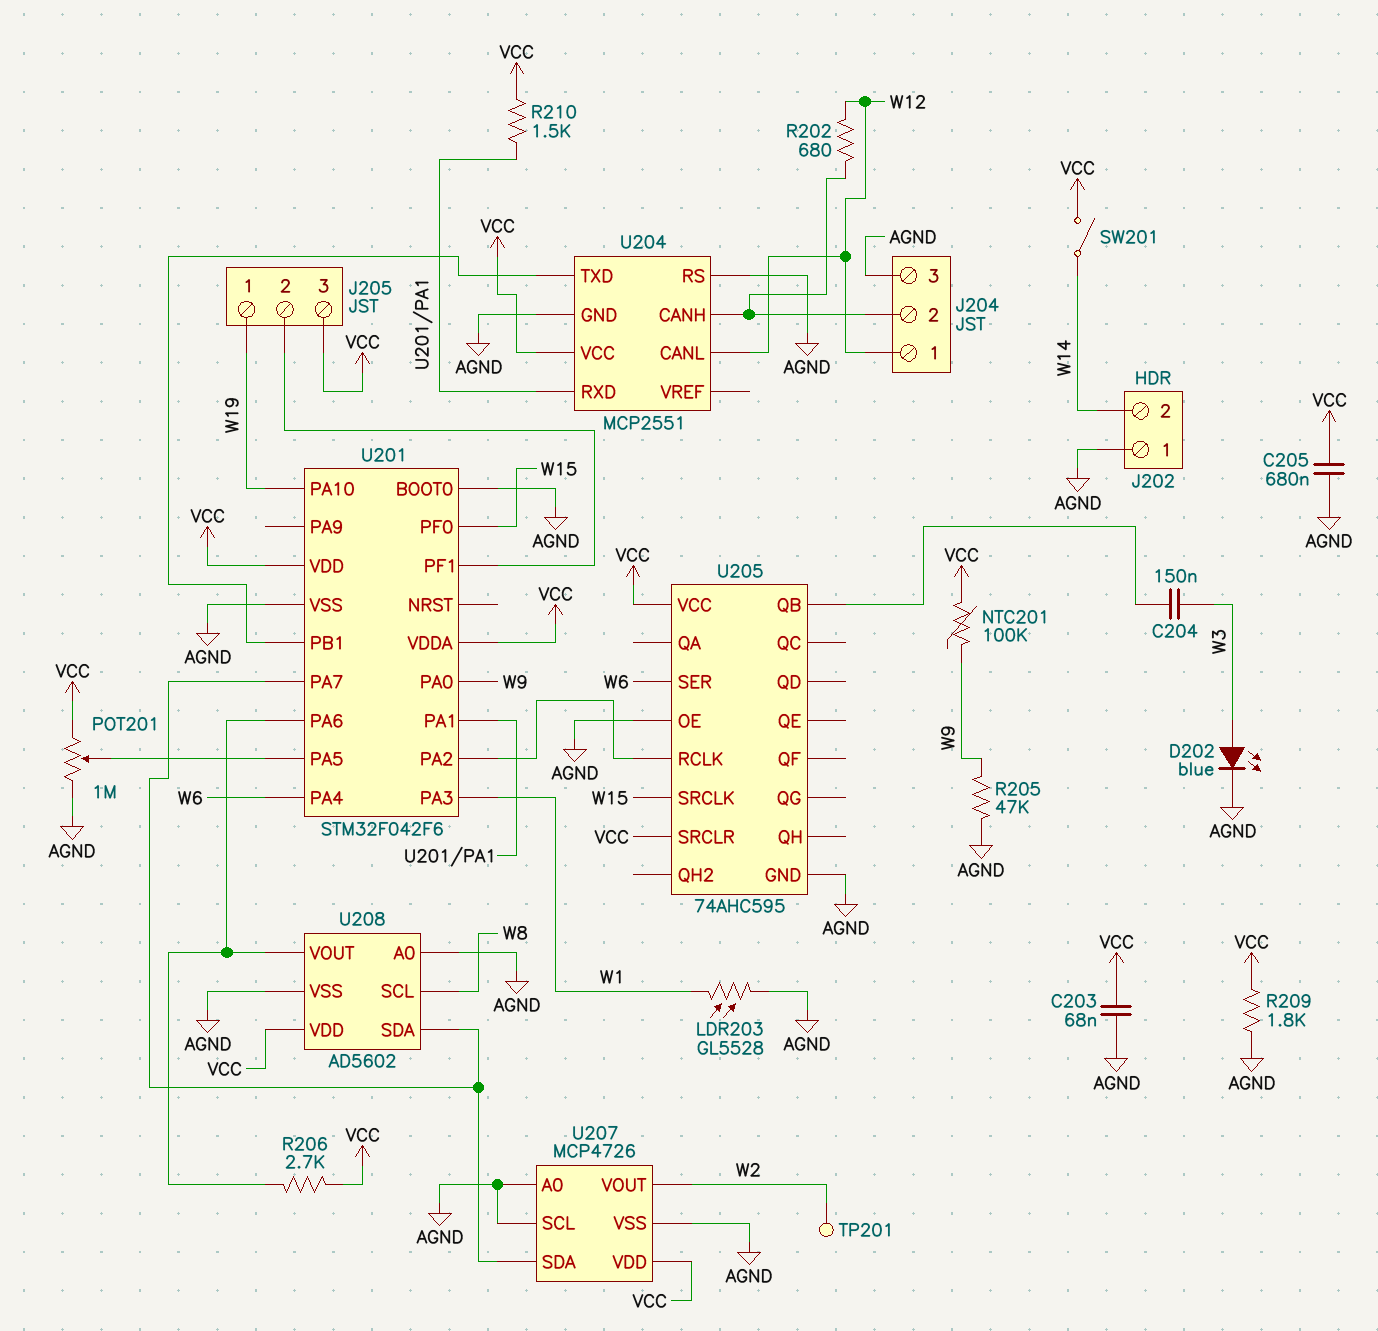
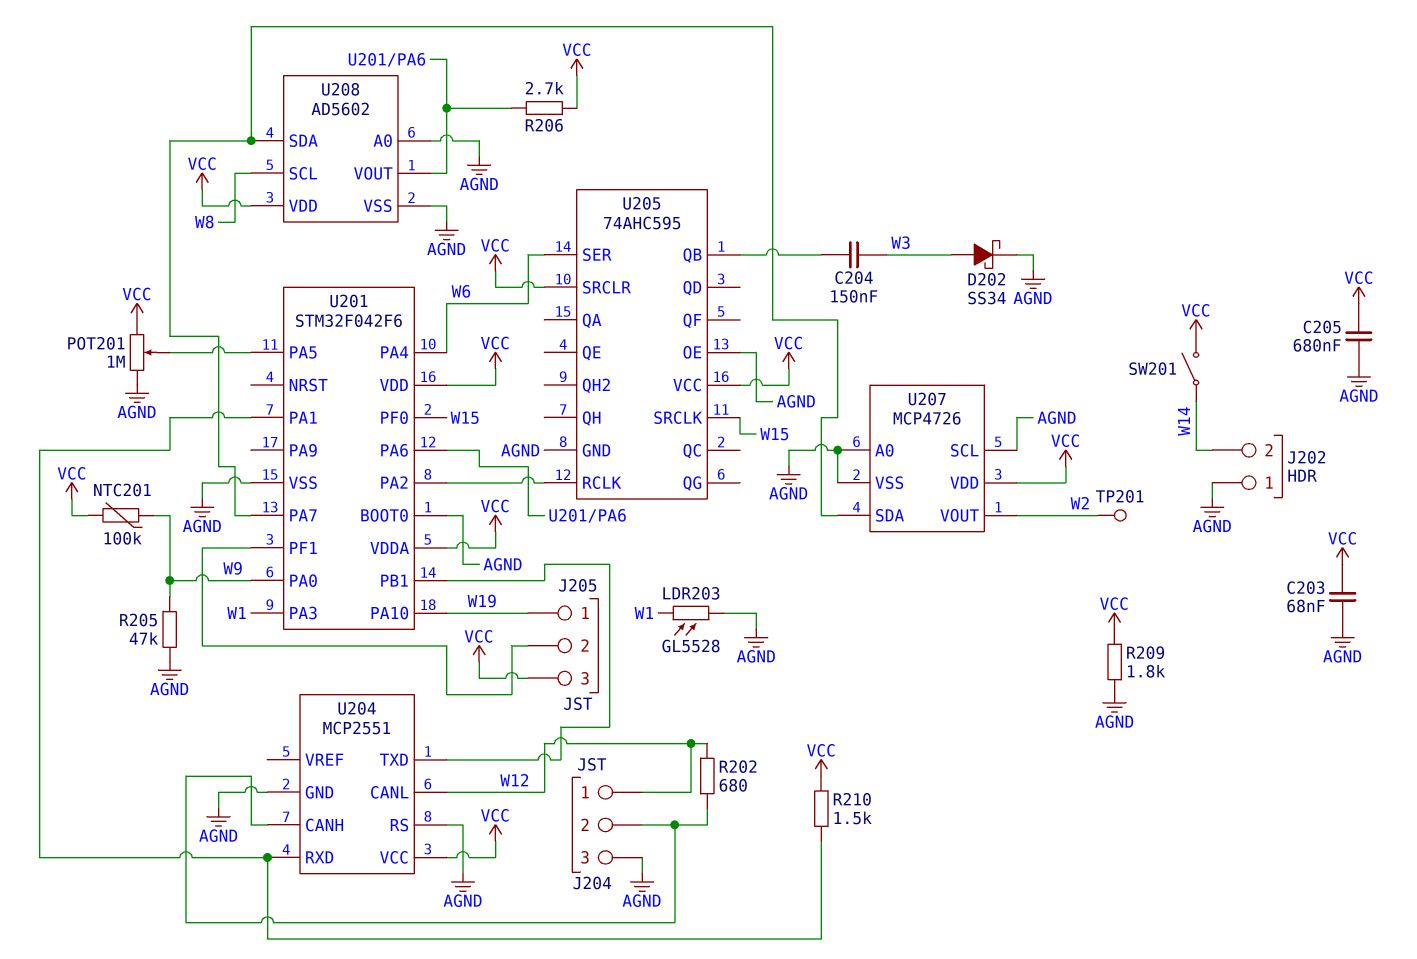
D202: LED blue (A W3, K AGND) -> schottky SS34 (A W3, K AGND)

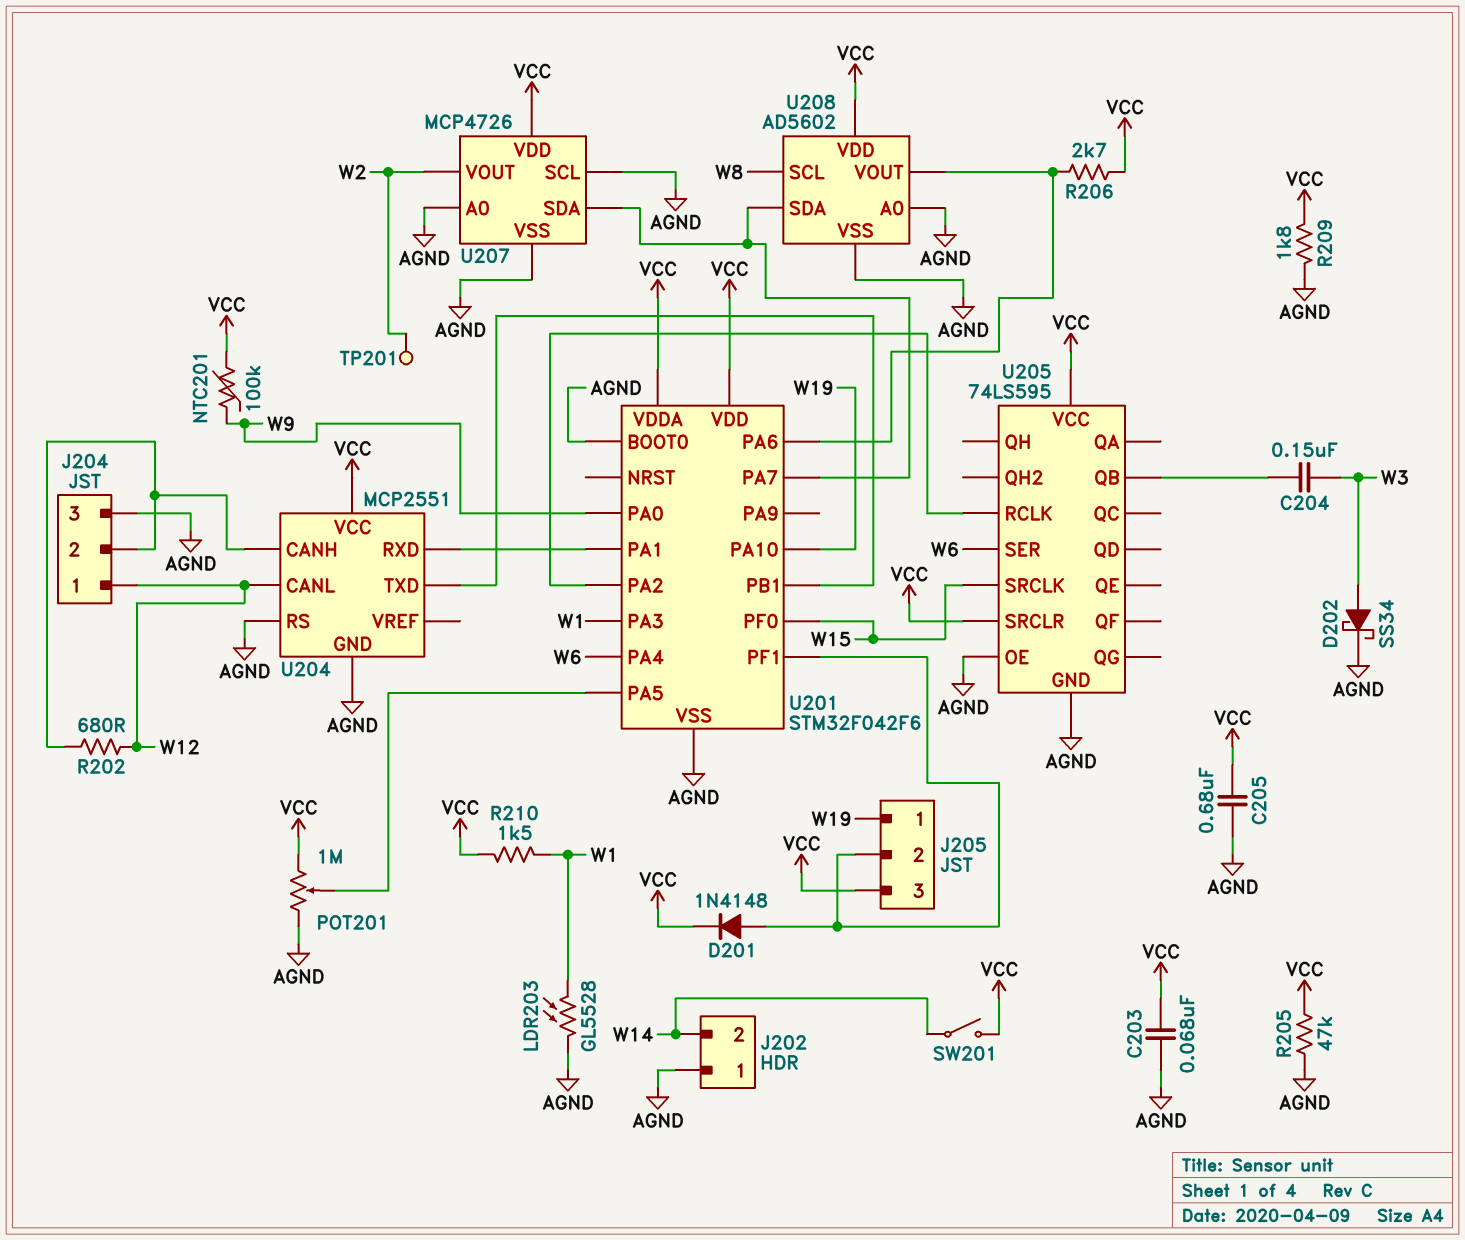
D201: none -> diode 1N4148 (A J205/2, K VCC)
R205: 47k (AGND, W9) -> 47k (AGND, VCC)
R210: 1.5k (U201/PA1, VCC) -> 1.5k (VCC, W1)
U205: 74AHC595 -> 74LS595

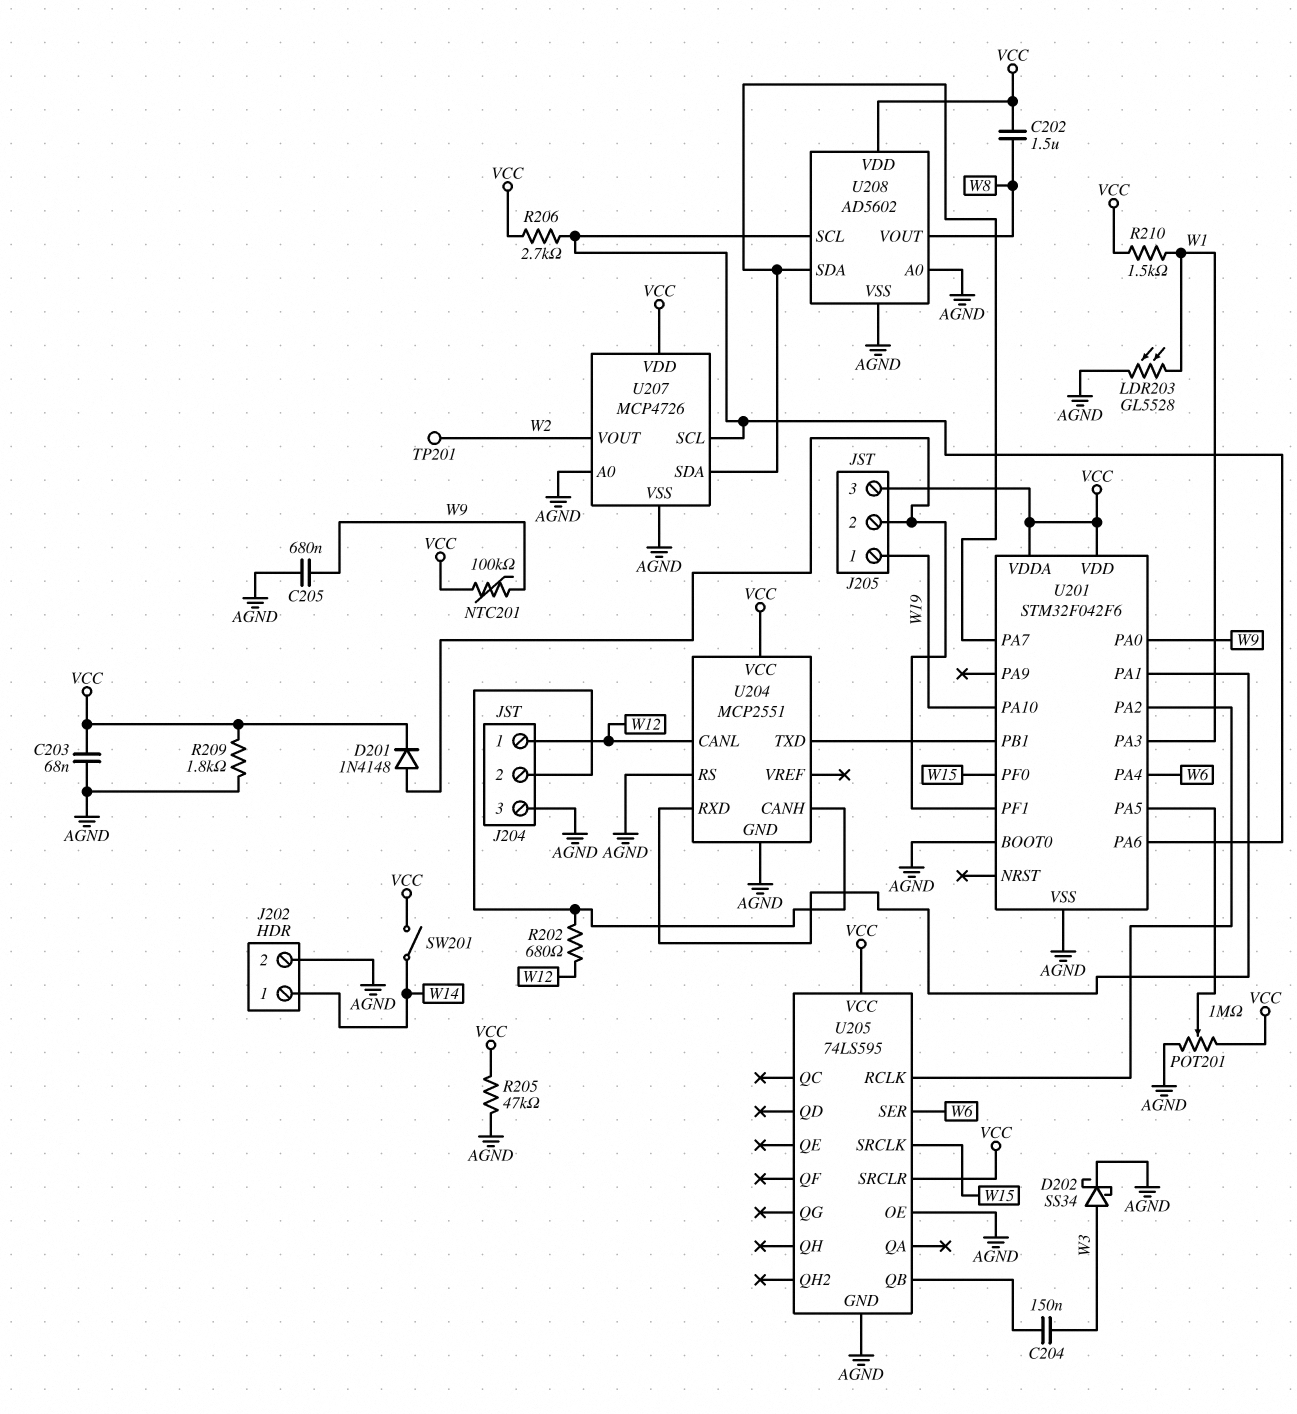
C202: none -> 1.5uF (VCC, W8)
C205: 680nF (AGND, VCC) -> 680nF (AGND, W9)
J202 pin 1: AGND -> W14
J202 pin 2: W14 -> AGND
U207 pin SCL: AGND -> U201/PA6
U208 pin SCL: W8 -> U201/PA6
U208 pin VOUT: U201/PA6 -> W8

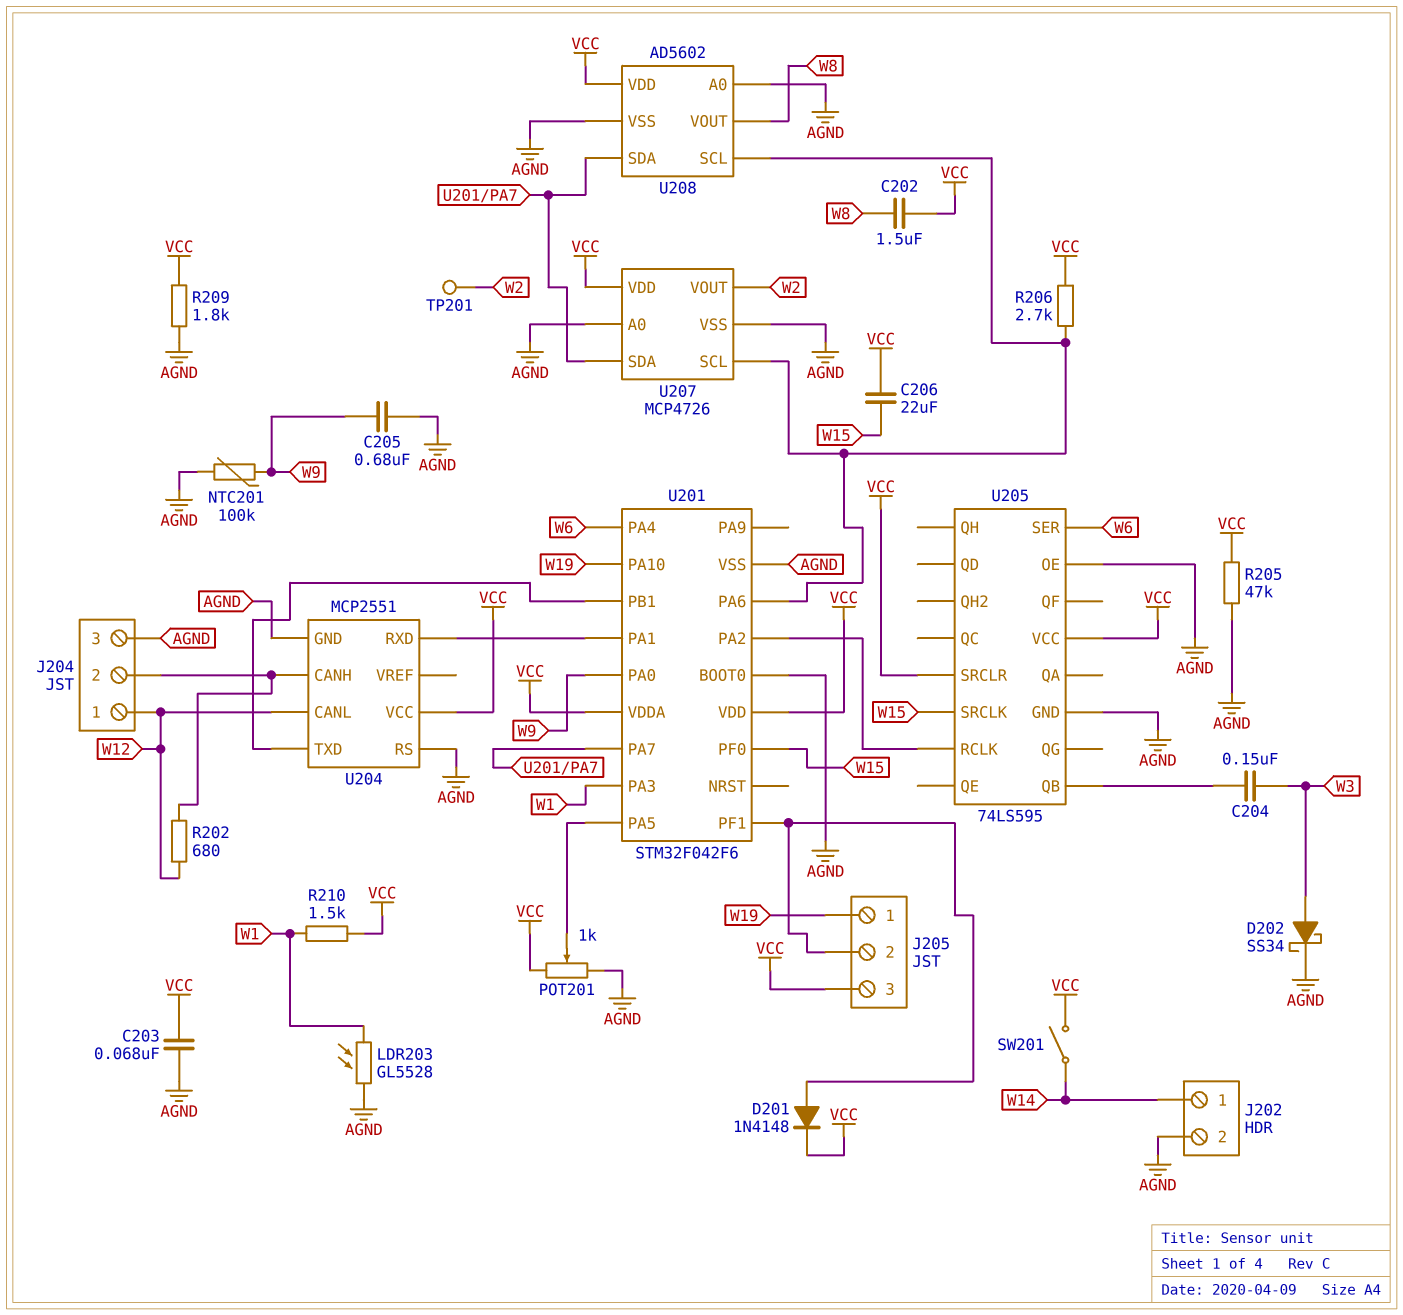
C206: none -> 22uF (VCC, W15)
NTC201: 100k (VCC, W9) -> 100k (AGND, W9)
POT201: 1M (AGND, VCC, wiper U201/PA5) -> 1k (AGND, VCC, wiper U201/PA5)

